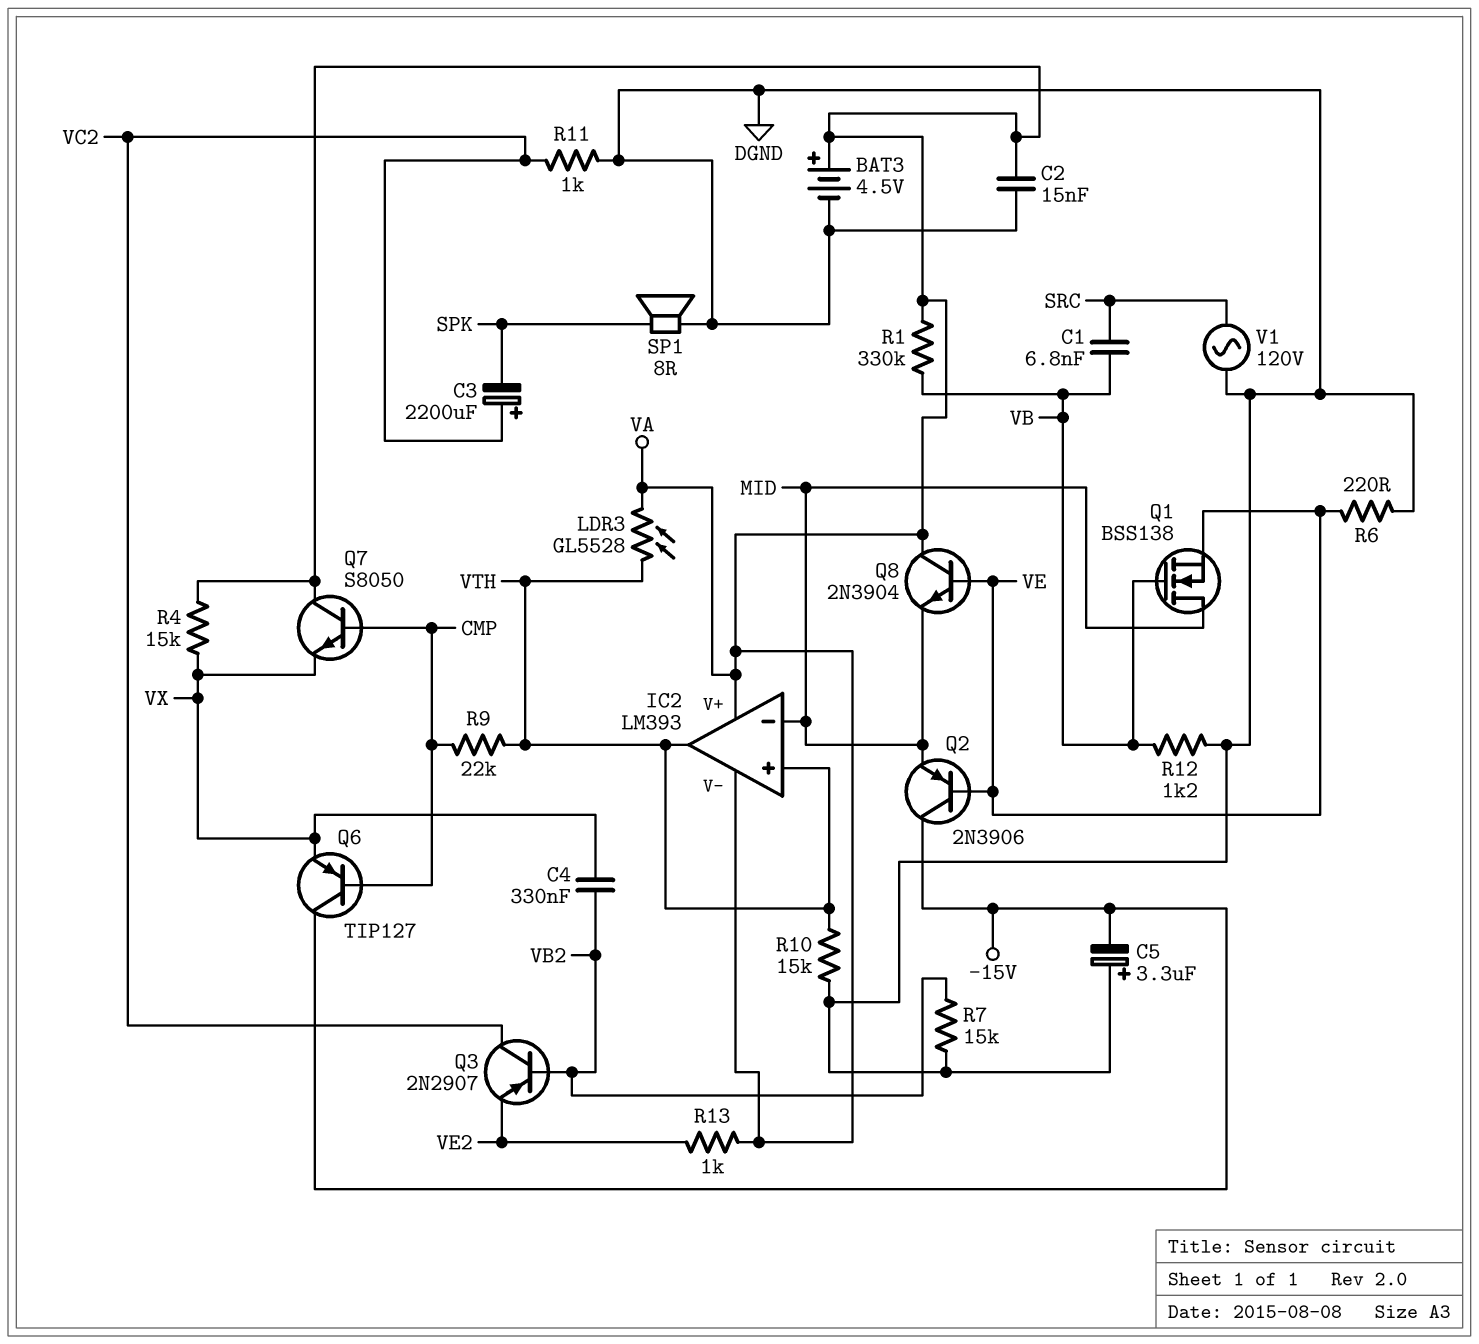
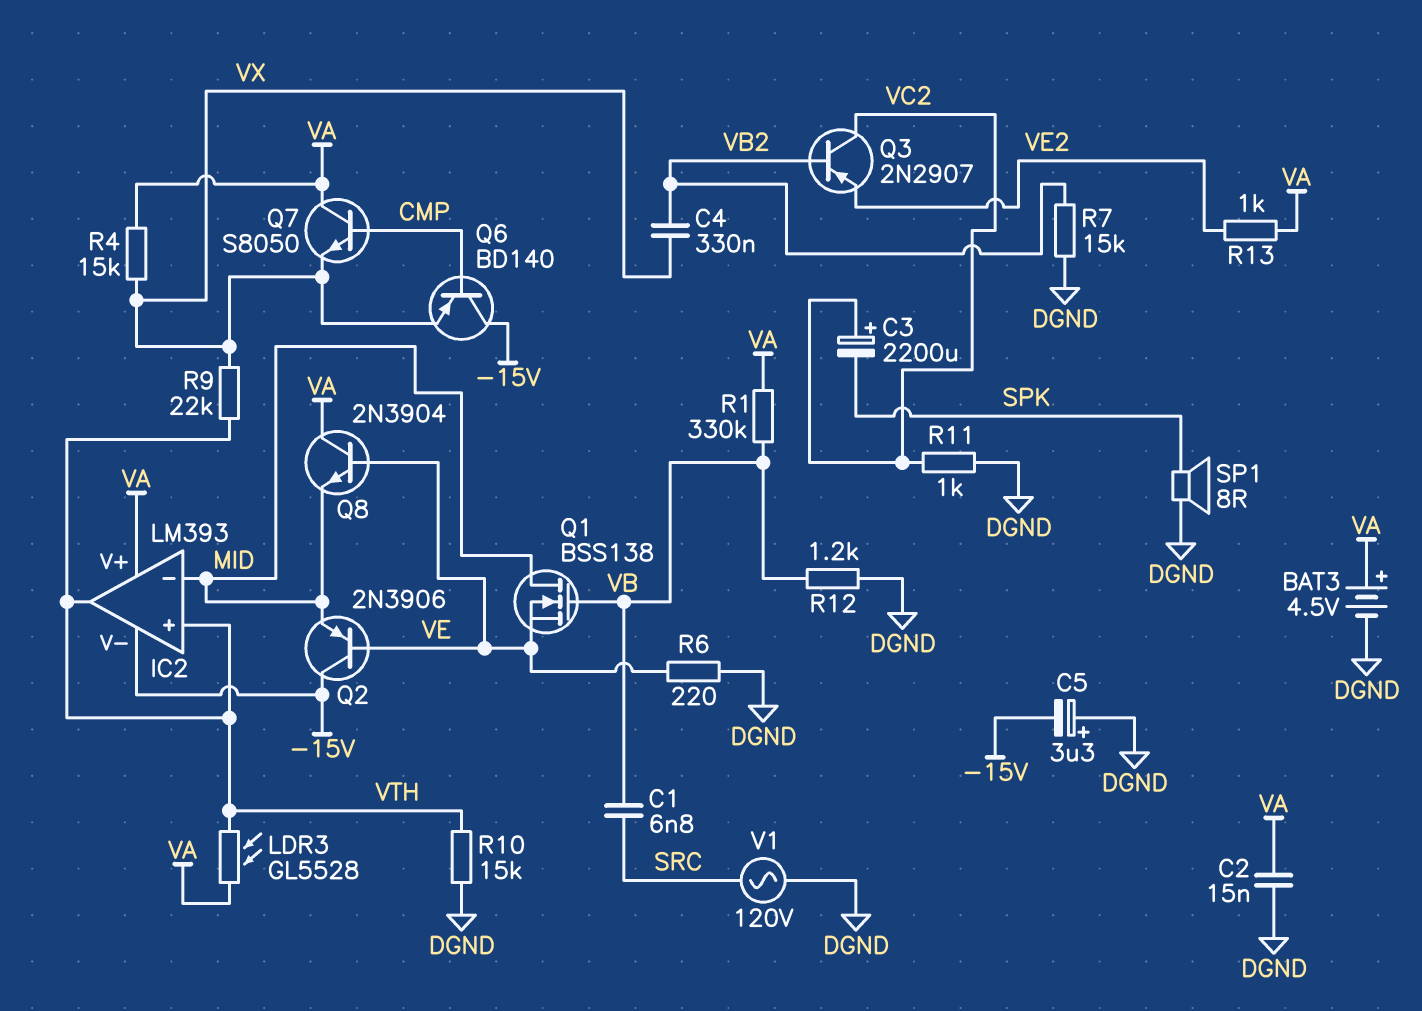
IC2 pin V-: VA -> -15V
Q6: PNP TIP127 (B CMP, C -15V, E VX) -> PNP BD140 (B CMP, C -15V, E VX)
R9: 22k (CMP, VTH) -> 22k (VTH, VX)

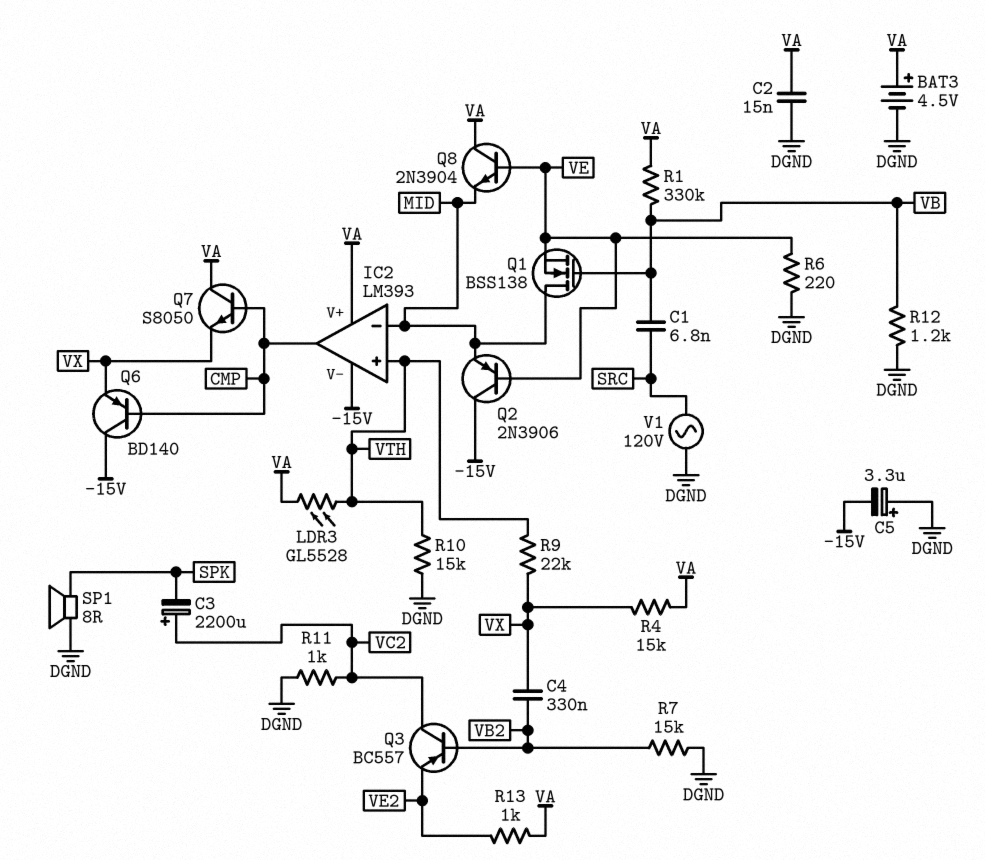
IC2 pin out: VTH -> CMP
Q3: PNP 2N2907 (B VB2, C VC2, E VE2) -> PNP BC557 (B VB2, C VC2, E VE2)

